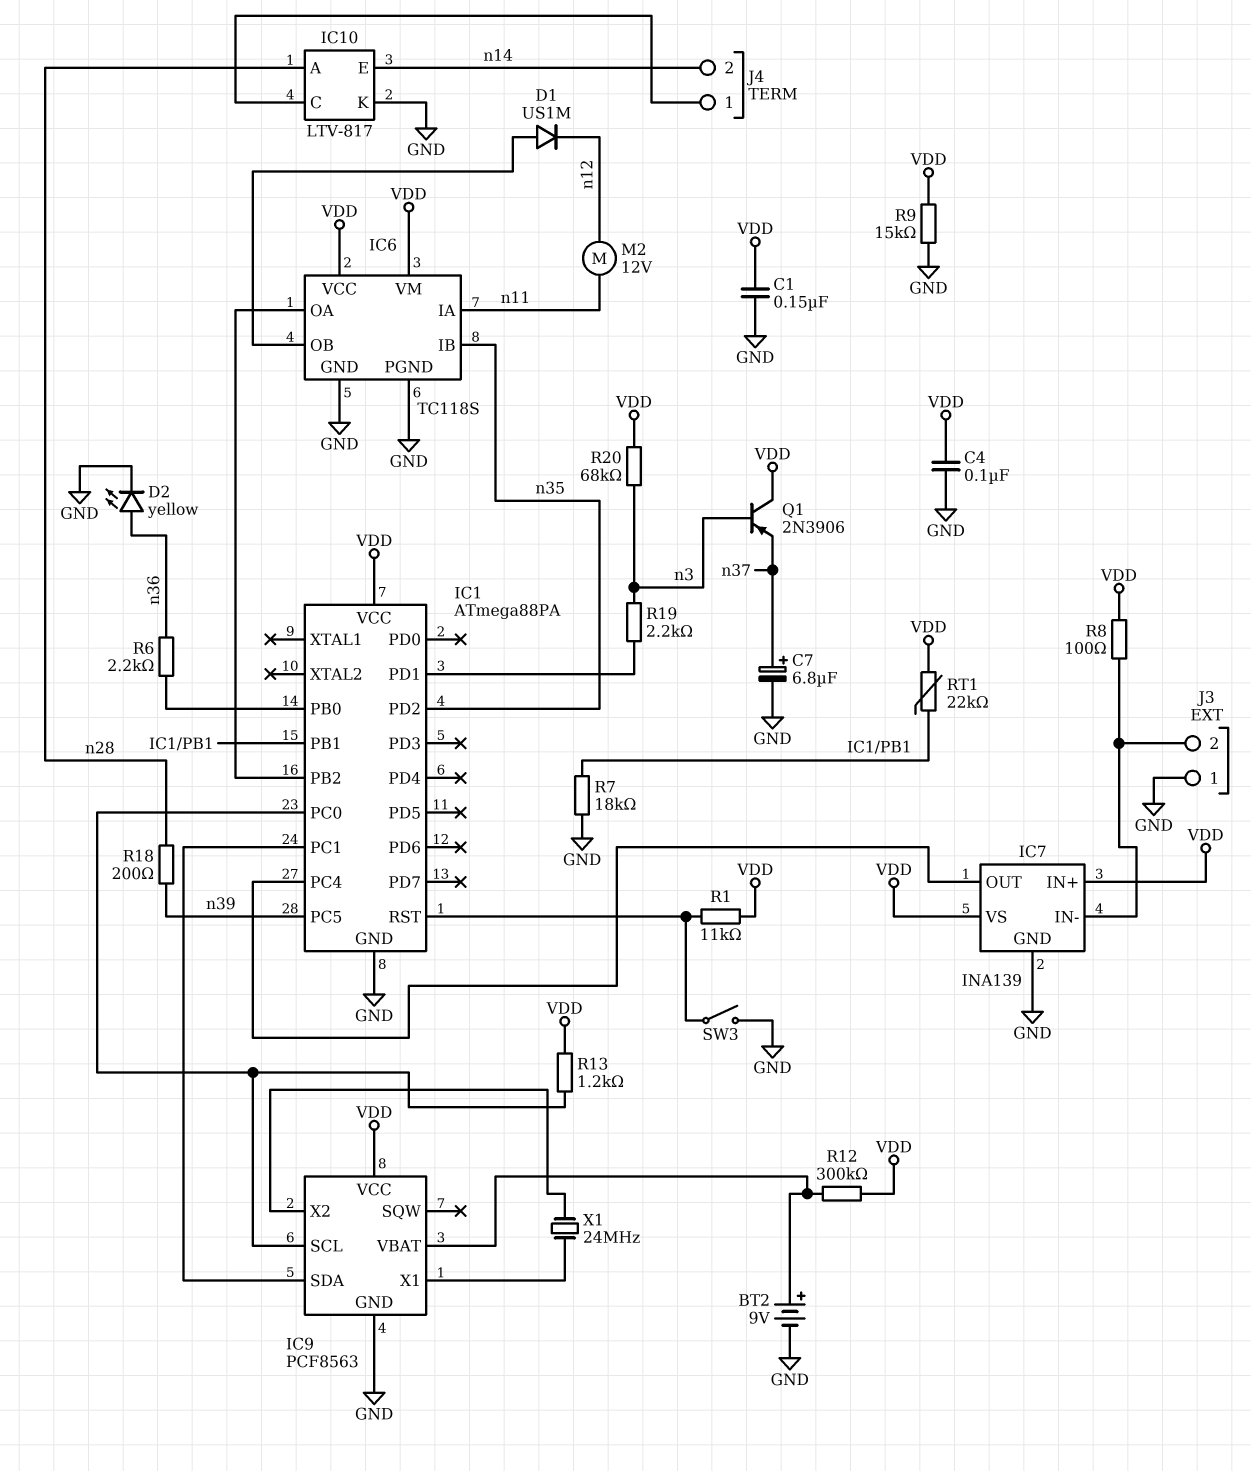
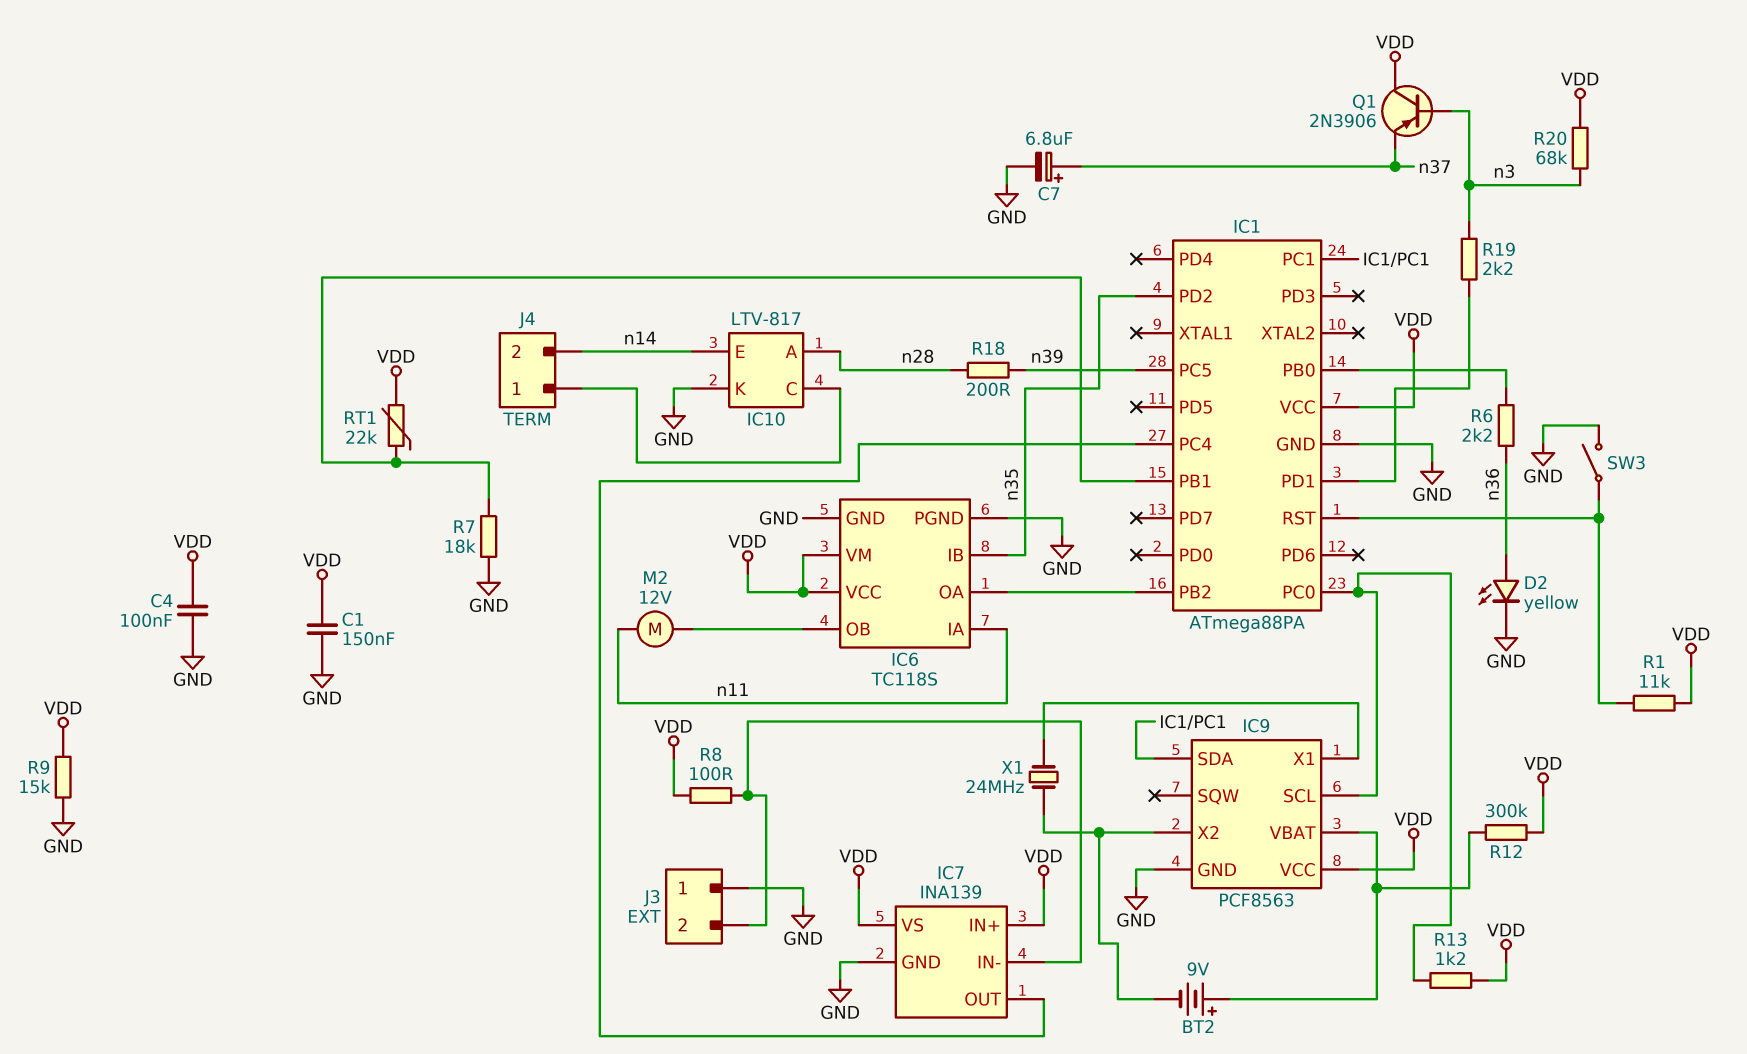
BT2: 9V (plus IC9/VBAT, minus GND) -> 9V (plus IC9/VBAT, minus IC9/X2)
D1: diode US1M (A IC6/OB, K n12) -> none
M2: motor 12V (n11, n12) -> motor 12V (IC6/OB, n11)

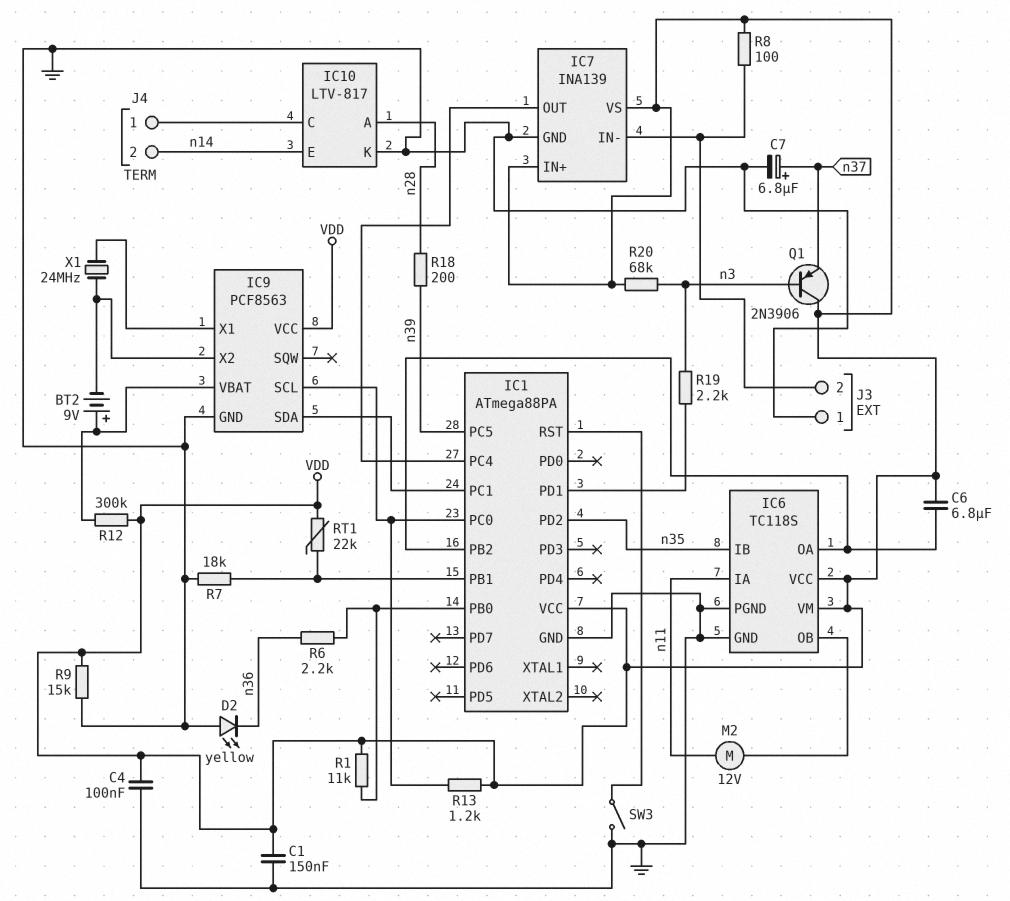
C6: none -> 6.8uF (IC1/PB2, VDD)
D2: LED yellow (A n36, K GND) -> LED yellow (A GND, K n36)
R1: 11k (IC1/RST, VDD) -> 11k (IC1/PB0, VDD)

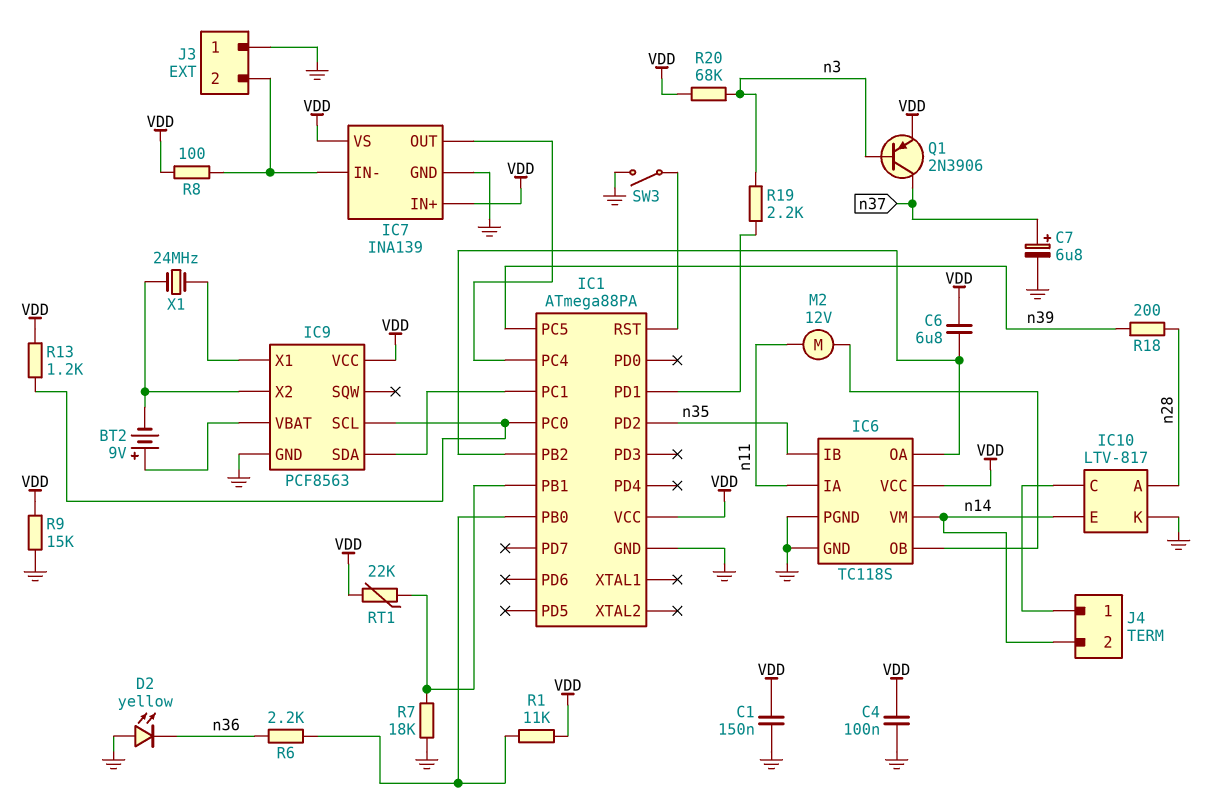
IC6 pin VM: VDD -> n14
Q1: PNP 2N3906 (B n3, C VDD, E n37) -> PNP 2N3906 (B n3, C n37, E VDD)
R12: 300k (IC9/VBAT, VDD) -> none

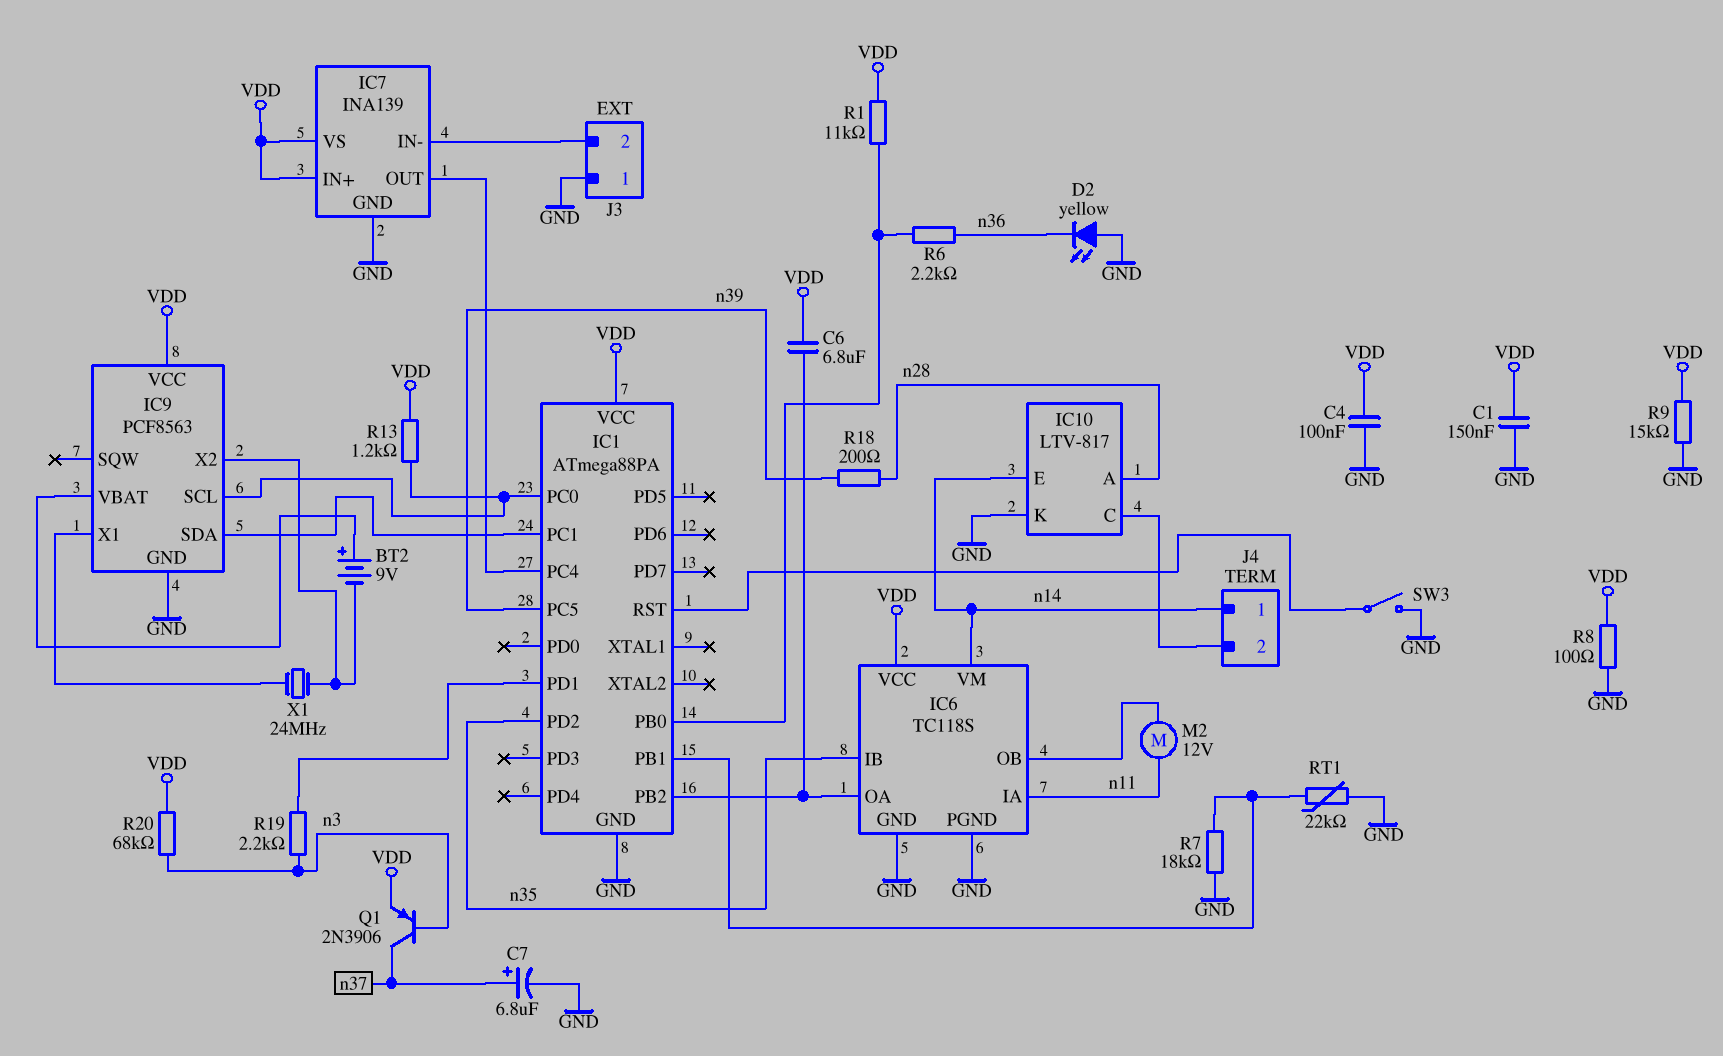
J4 pin 1: IC10/C -> n14
J4 pin 2: n14 -> IC10/C
R8: 100 (IC7/IN-, VDD) -> 100 (GND, VDD)
RT1: 22k (IC1/PB1, VDD) -> 22k (GND, IC1/PB1)

